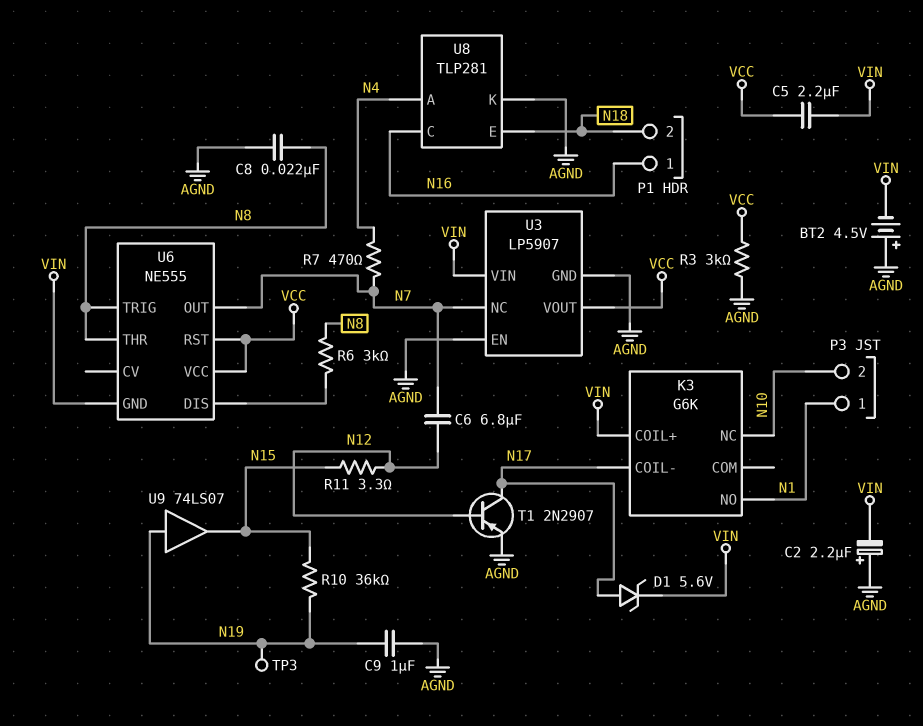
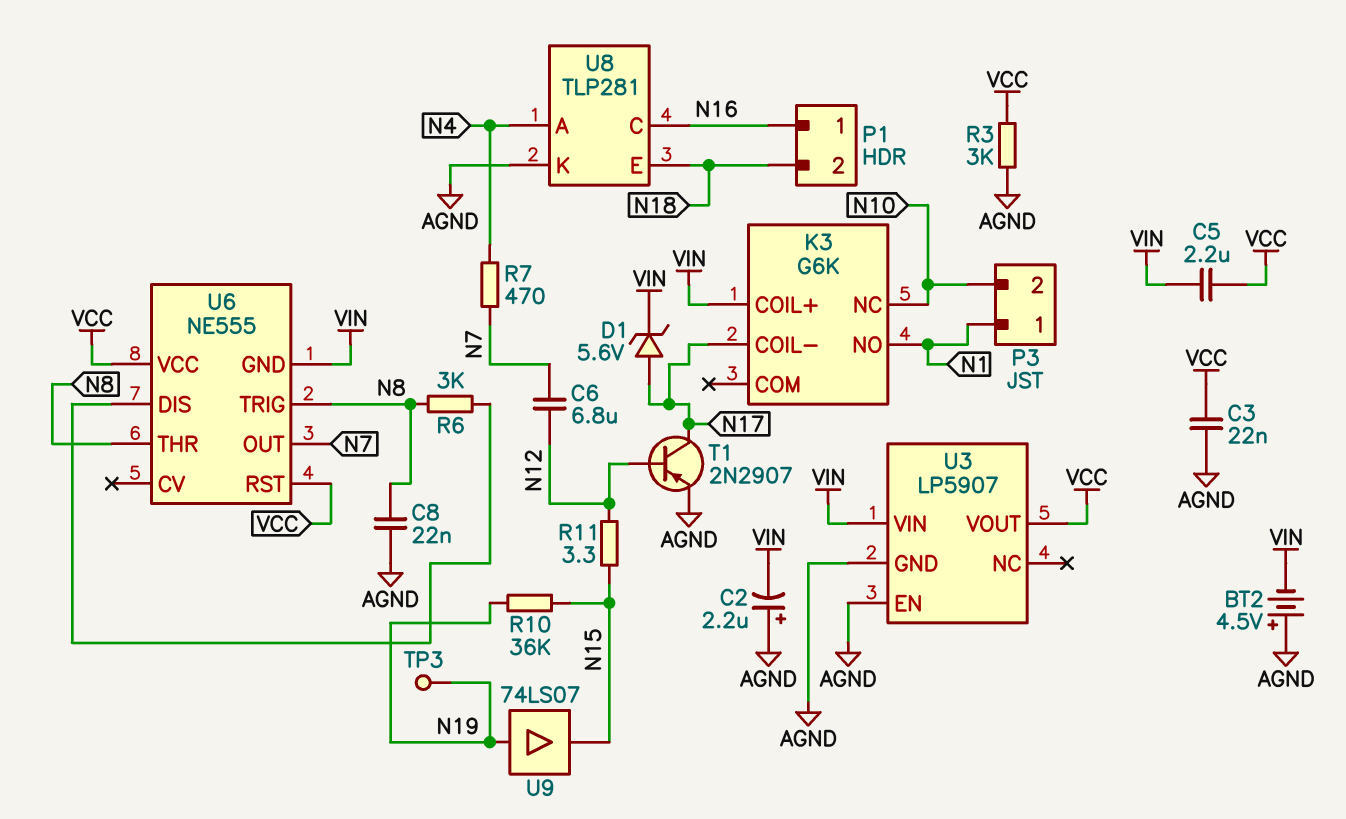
C3: none -> 22nF (AGND, VCC)
C9: 1uF (AGND, N19) -> none
U3 pin NC: N7 -> none

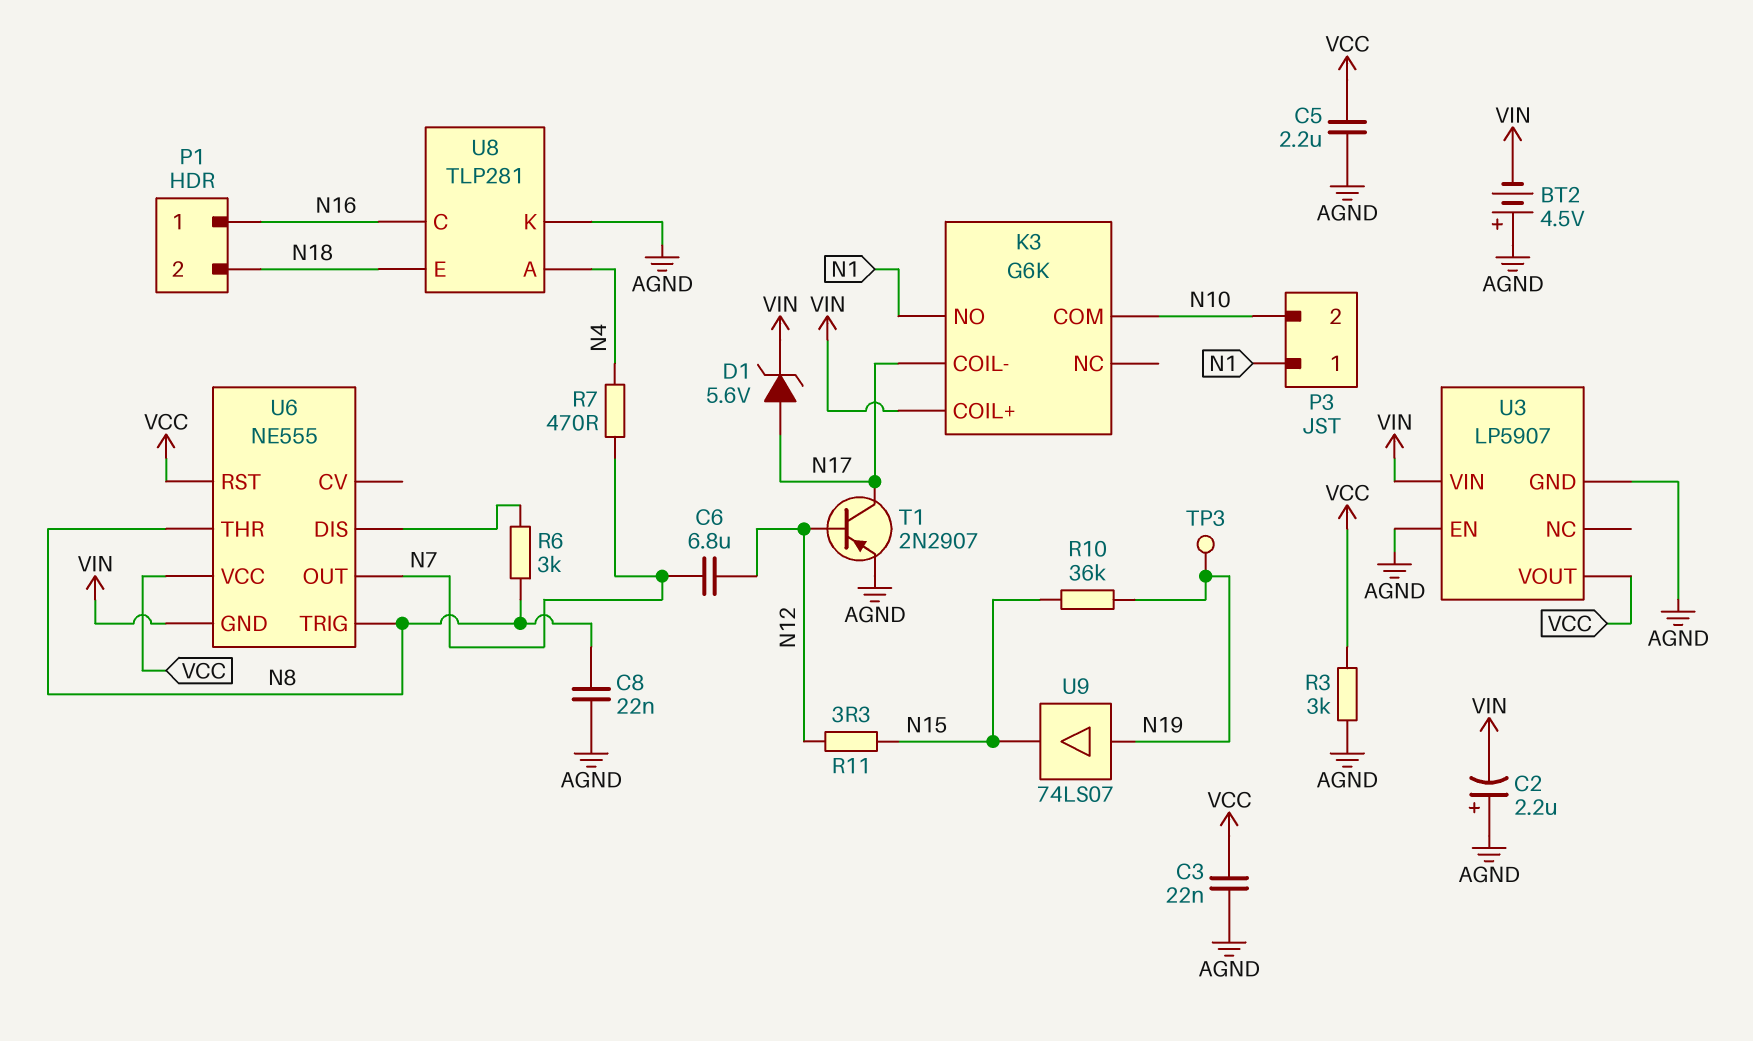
C5: 2.2uF (VCC, VIN) -> 2.2uF (AGND, VCC)
K3 pin COM: none -> N10
K3 pin NC: N10 -> none

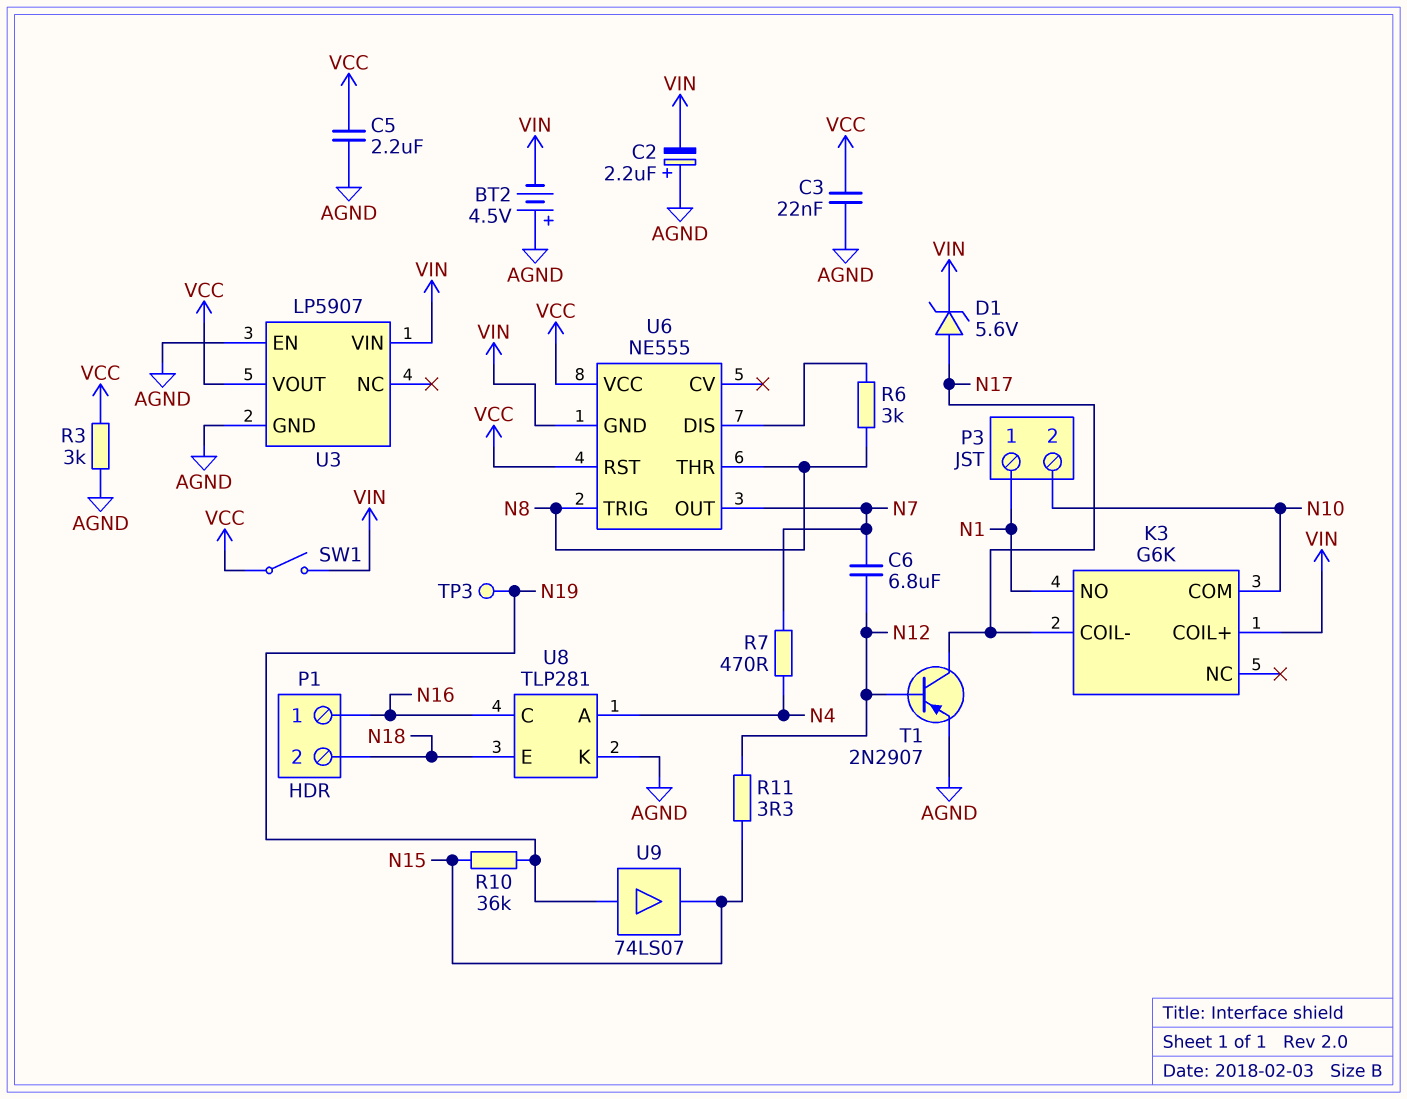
C8: 22nF (AGND, N8) -> none
SW1: none -> switch (VCC, VIN)

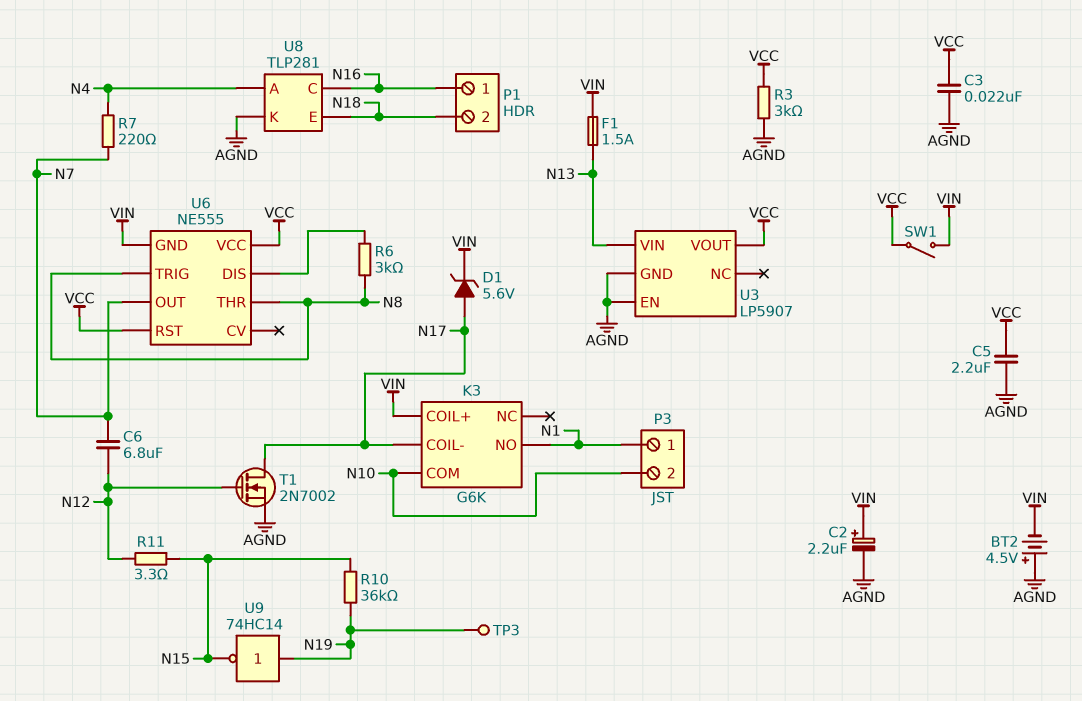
C2: 2.2uF (plus AGND, minus VIN) -> 2.2uF (plus VIN, minus AGND)
F1: none -> 1.5A (N13, VIN)
R7: 470 (N4, N7) -> 220 (N4, N7)
T1: PNP 2N2907 (B N12, C N17, E AGND) -> NMOS 2N7002 (G N12, D N17, S AGND)
U3 pin VIN: VIN -> N13
U9: buffer 74LS07 (in N19, out N15) -> NOT 74HC14 (in N19, out N15)

